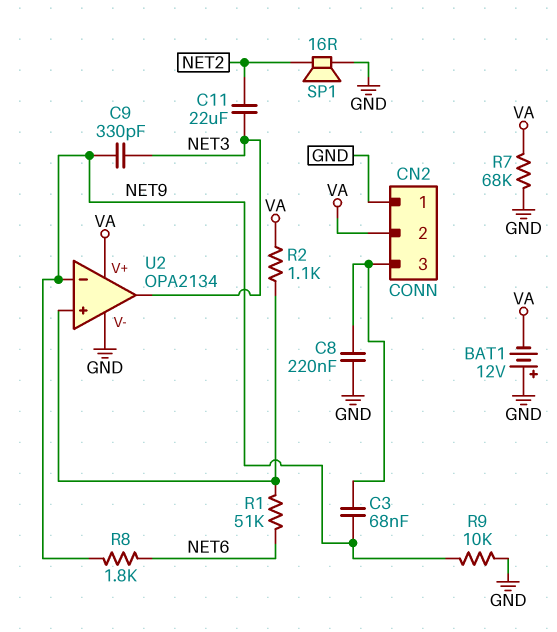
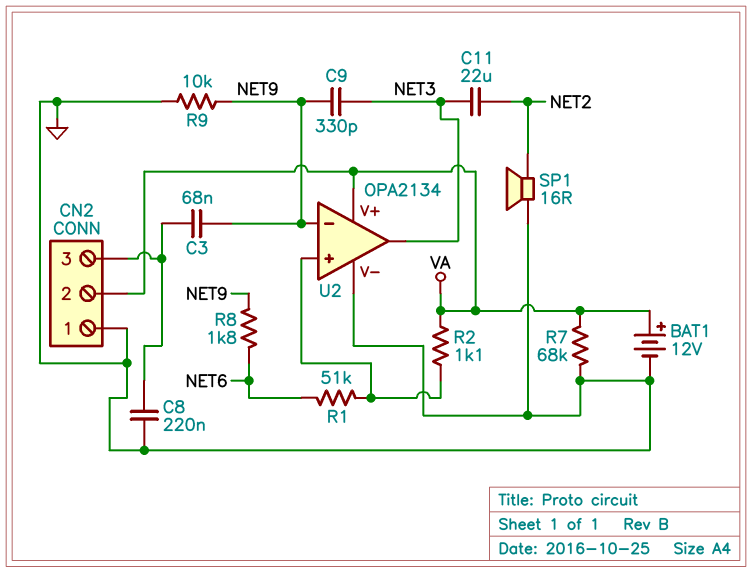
BAT1: 12V (plus GND, minus VA) -> 12V (plus VA, minus GND)

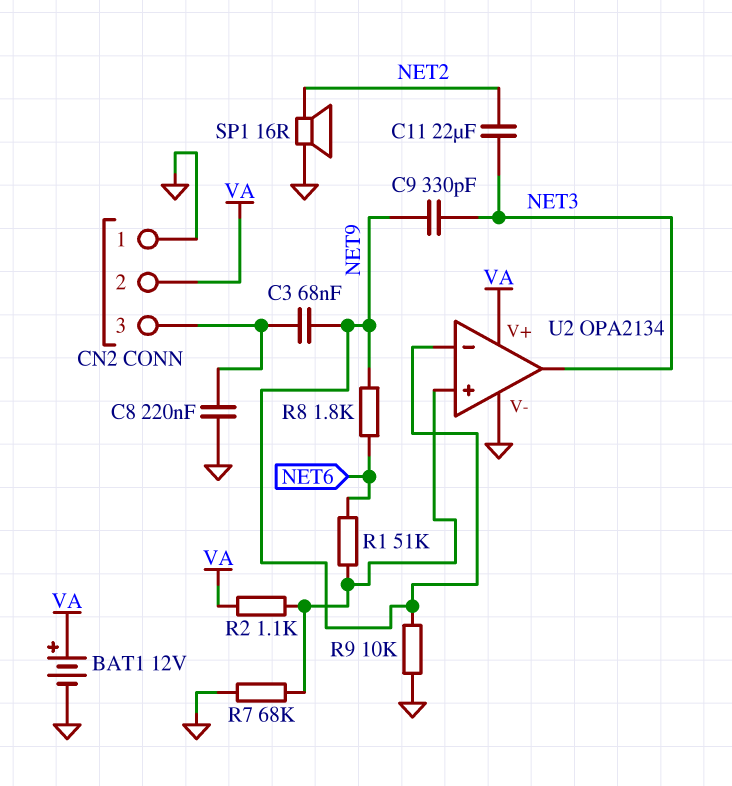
R7: 68k (GND, VA) -> 68k (GND, U2/in+)

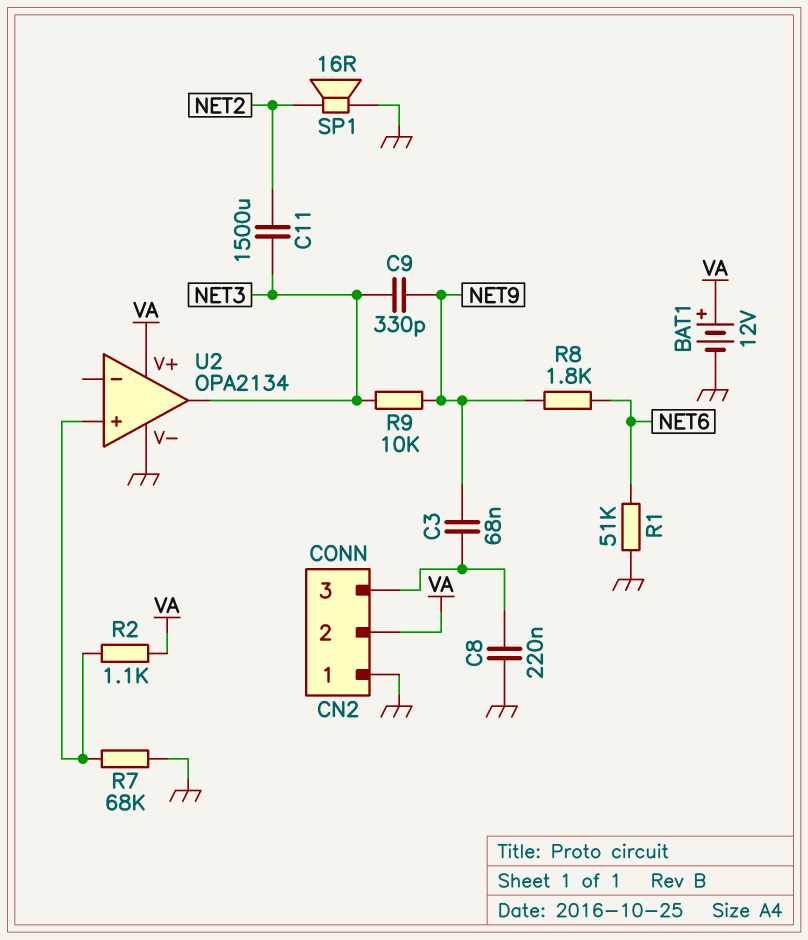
C11: 22uF (NET2, NET3) -> 1500uF (NET2, NET3)
R1: 51k (NET6, U2/in+) -> 51k (GND, NET6)
R9: 10k (GND, NET9) -> 10k (NET3, NET9)
U2 pin in-: NET9 -> none

